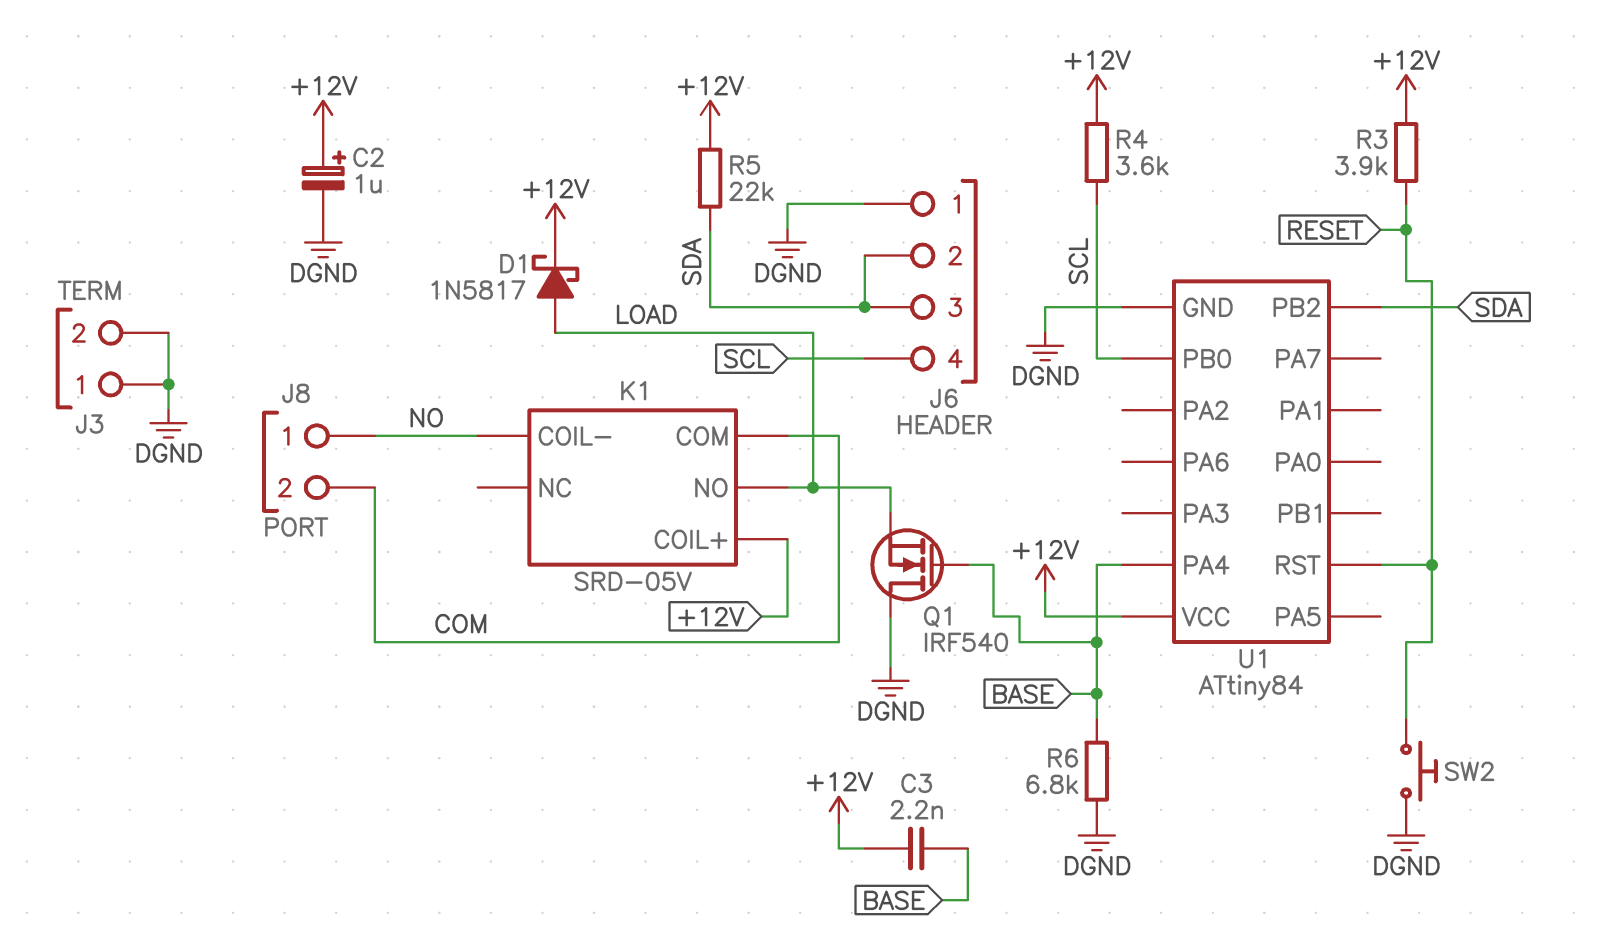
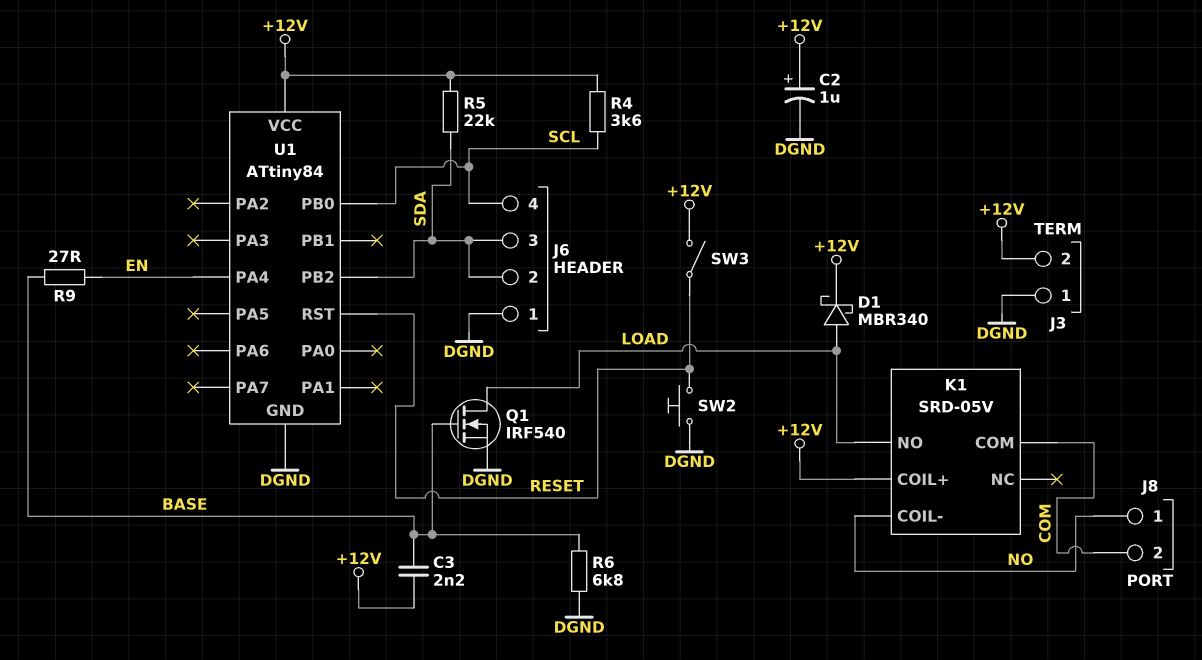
D1: schottky 1N5817 (A LOAD, K +12V) -> schottky MBR340 (A LOAD, K +12V)
J3 pin 2: DGND -> +12V
Q1: NMOS IRF540 (G BASE, D DGND, S LOAD) -> NMOS IRF540 (G BASE, D LOAD, S DGND)
R3: 3.9k (+12V, RESET) -> none
R9: none -> 27 (BASE, EN)
SW3: none -> switch (+12V, RESET)
U1 pin PA4: BASE -> EN

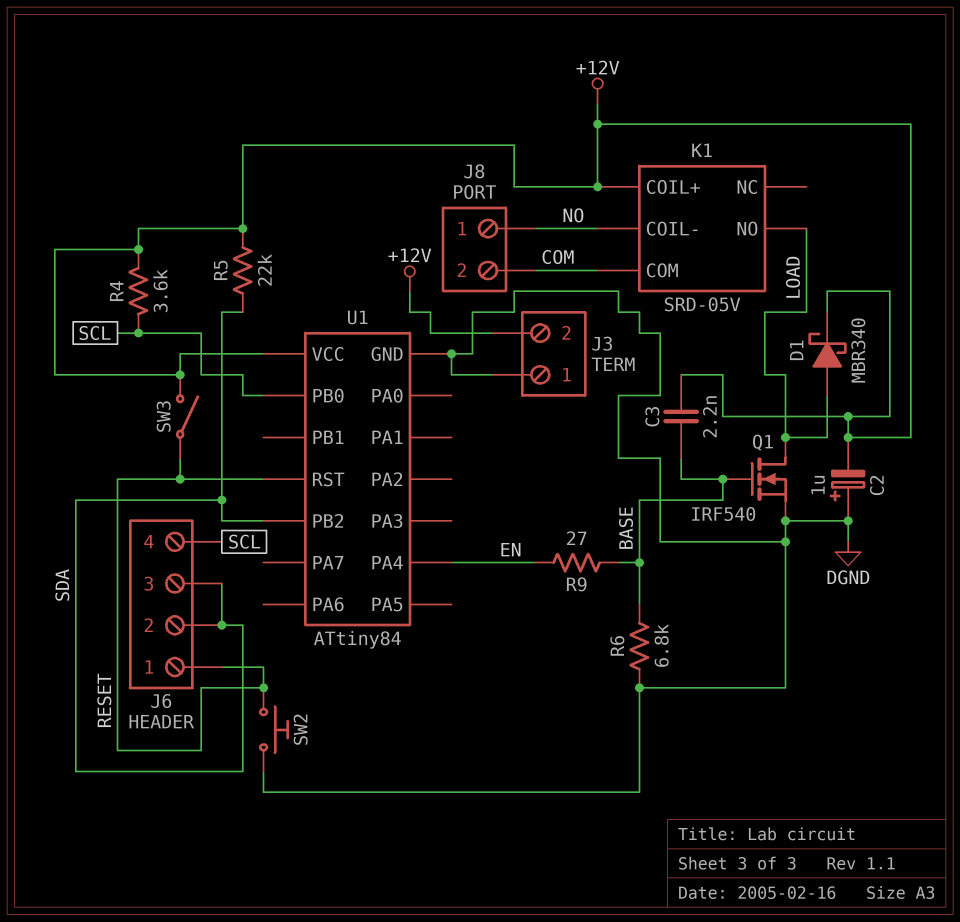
C2: 1uF (plus +12V, minus DGND) -> 1uF (plus DGND, minus +12V)
J6 pin 1: DGND -> RESET

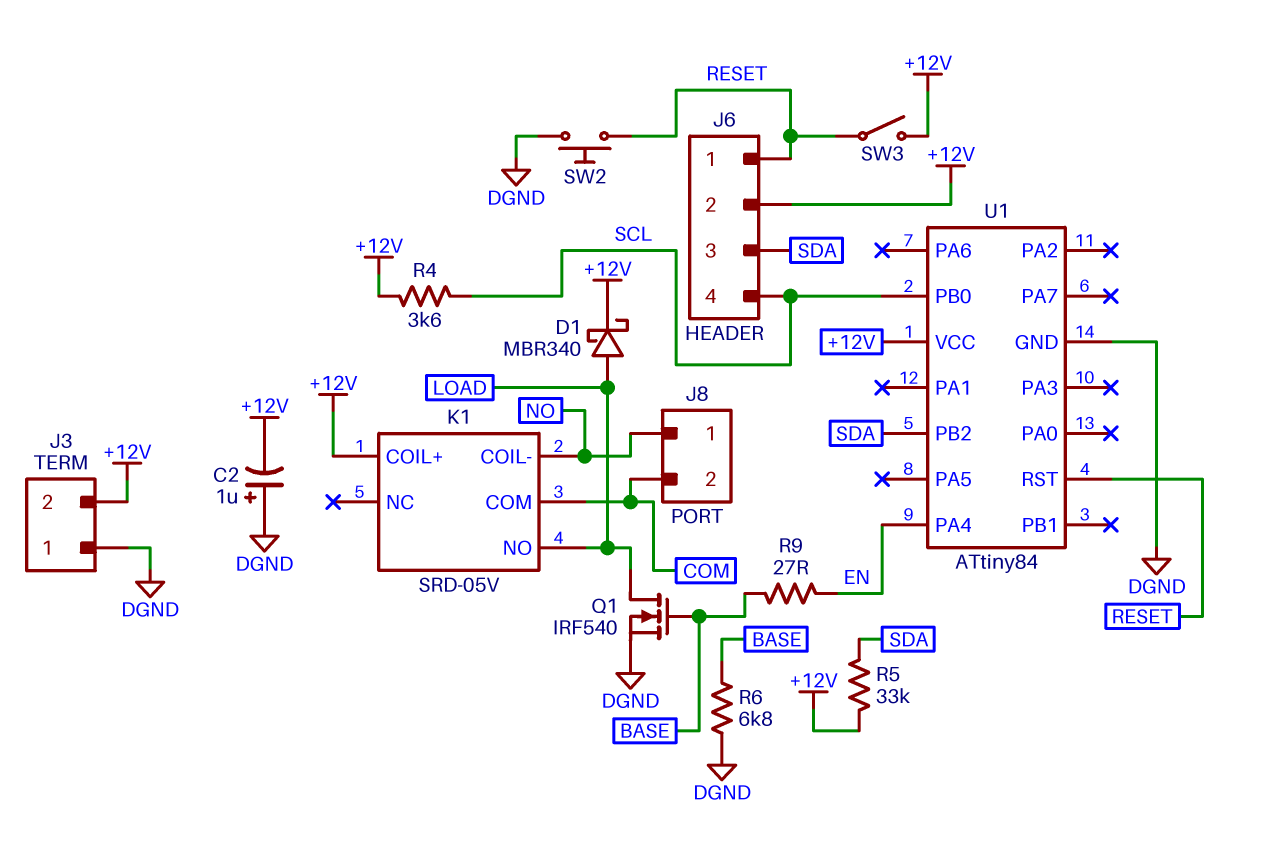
C3: 2.2nF (+12V, BASE) -> none
J6 pin 2: SDA -> +12V
R5: 22k (+12V, SDA) -> 33k (+12V, SDA)

